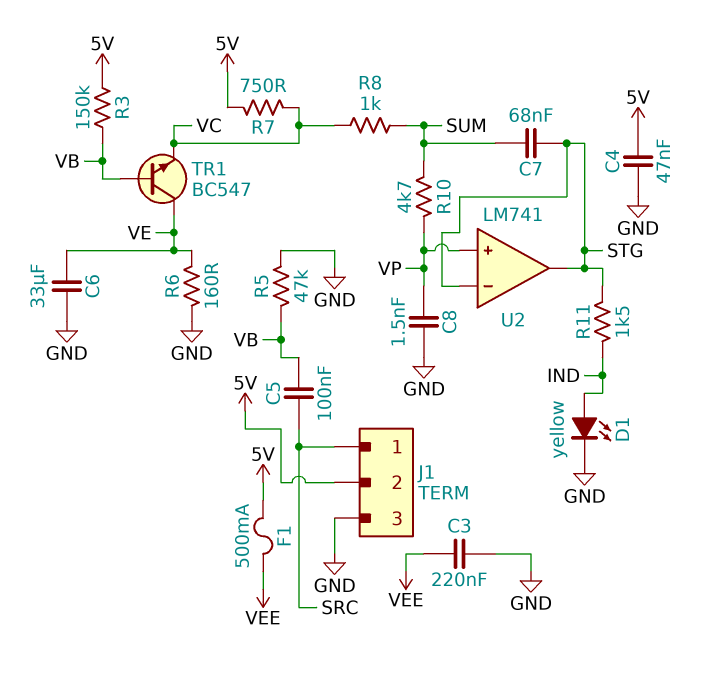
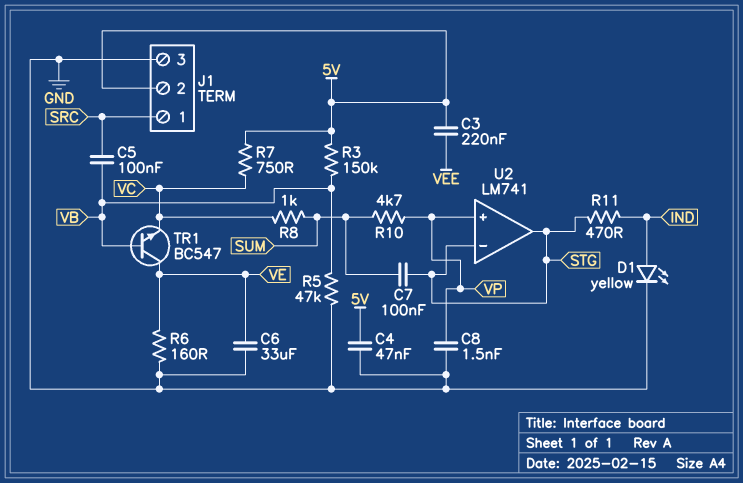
C3: 220nF (GND, VEE) -> 220nF (5V, VEE)
C7: 68nF (STG, SUM) -> 100nF (STG, SUM)
F1: 500mA (5V, VEE) -> none
R11: 1.5k (IND, STG) -> 470 (IND, STG)

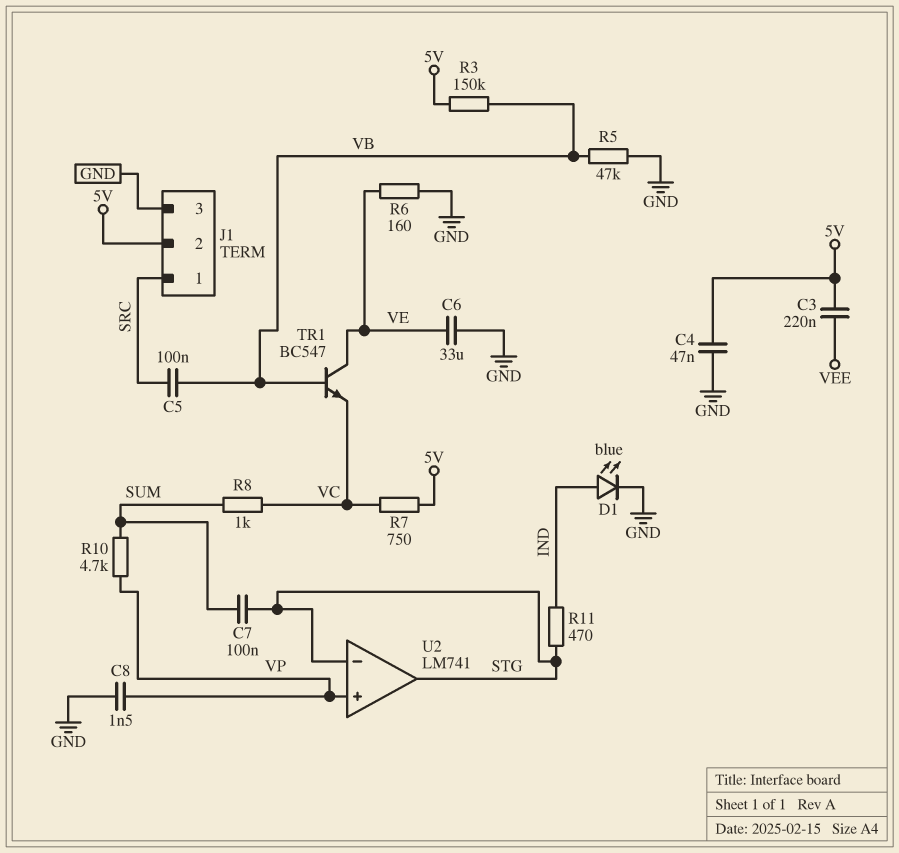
D1: LED yellow (A IND, K GND) -> LED blue (A IND, K GND)

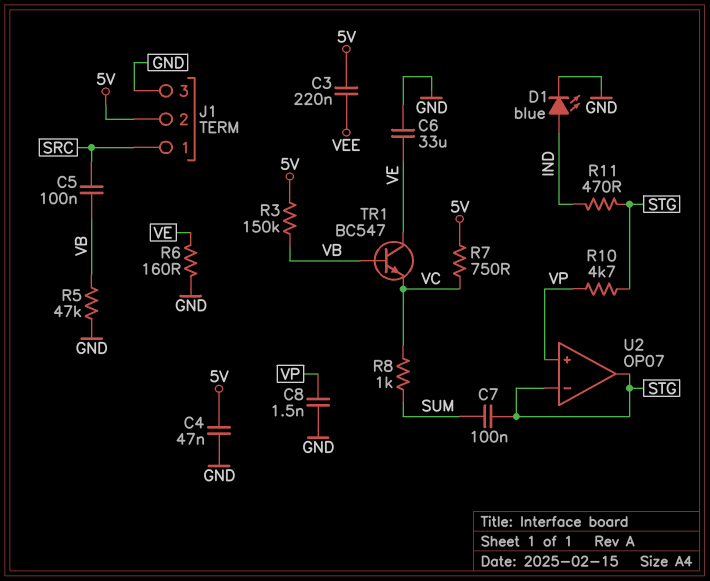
R10: 4.7k (SUM, VP) -> 4.7k (STG, VP)
U2: LM741 -> OP07

